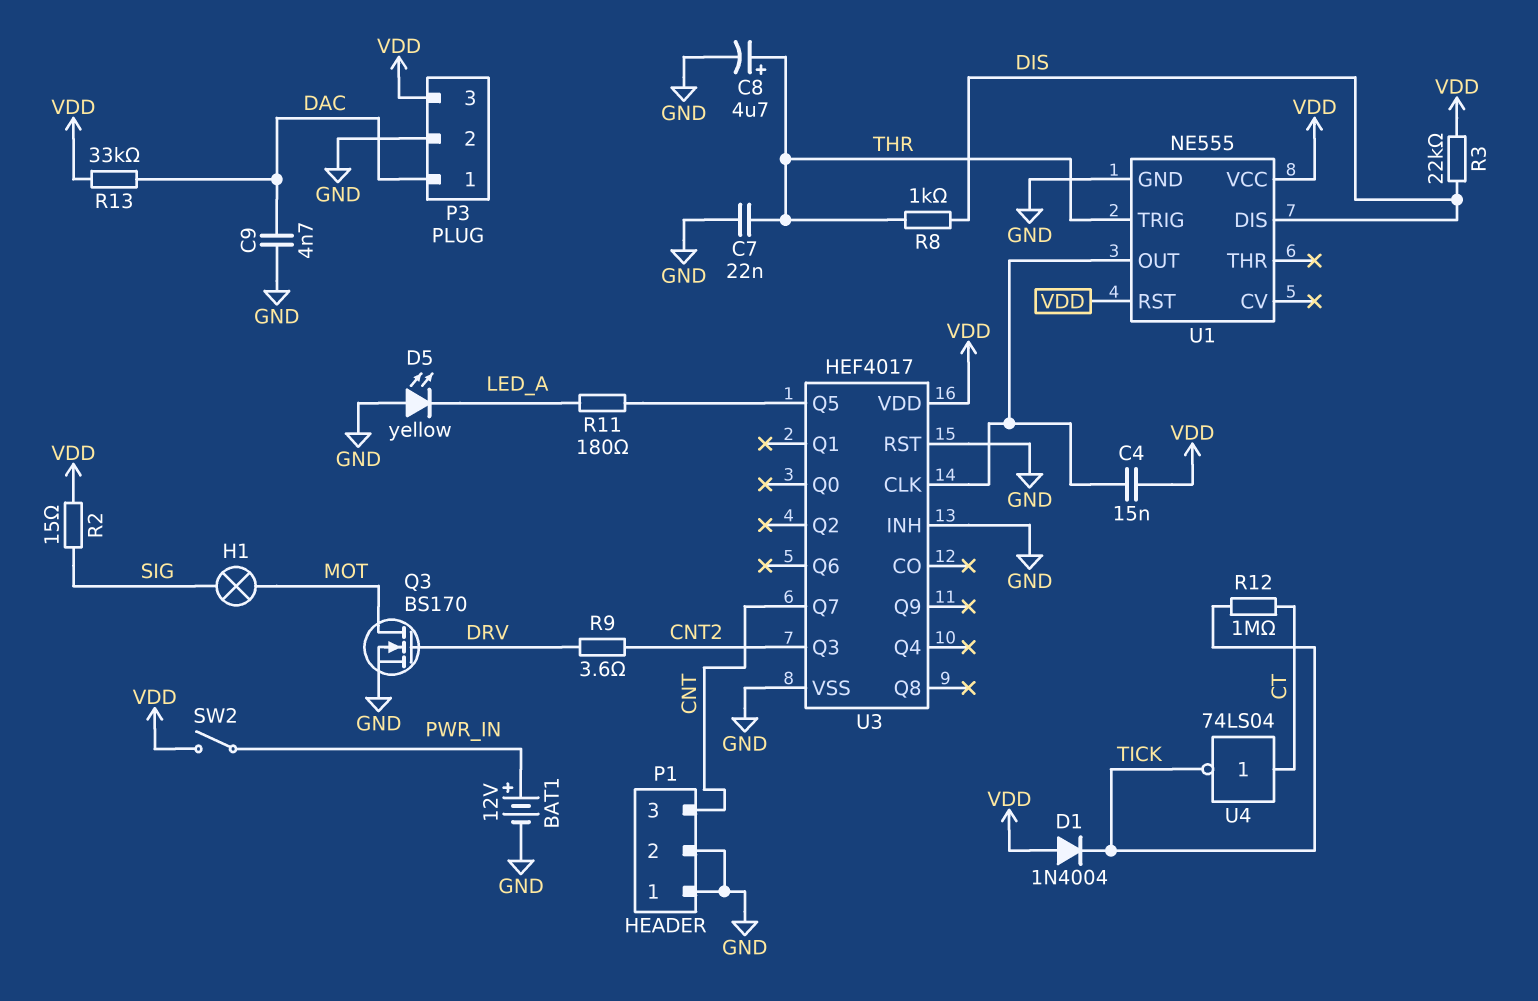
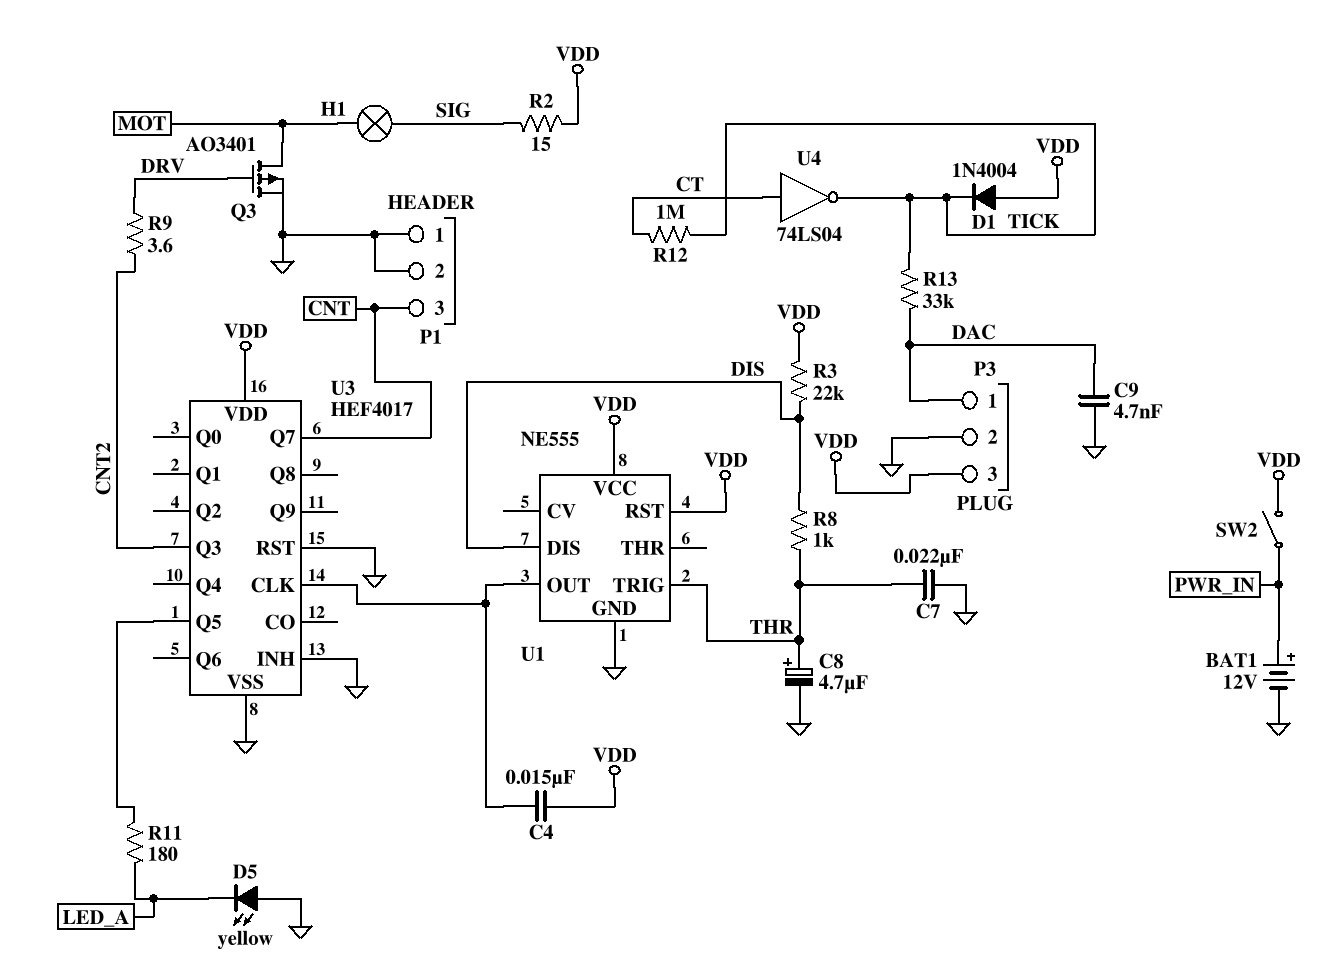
Q3: NMOS BS170 (G DRV, D MOT, S GND) -> PMOS AO3401 (G DRV, D MOT, S GND)
R13: 33k (DAC, VDD) -> 33k (DAC, TICK)

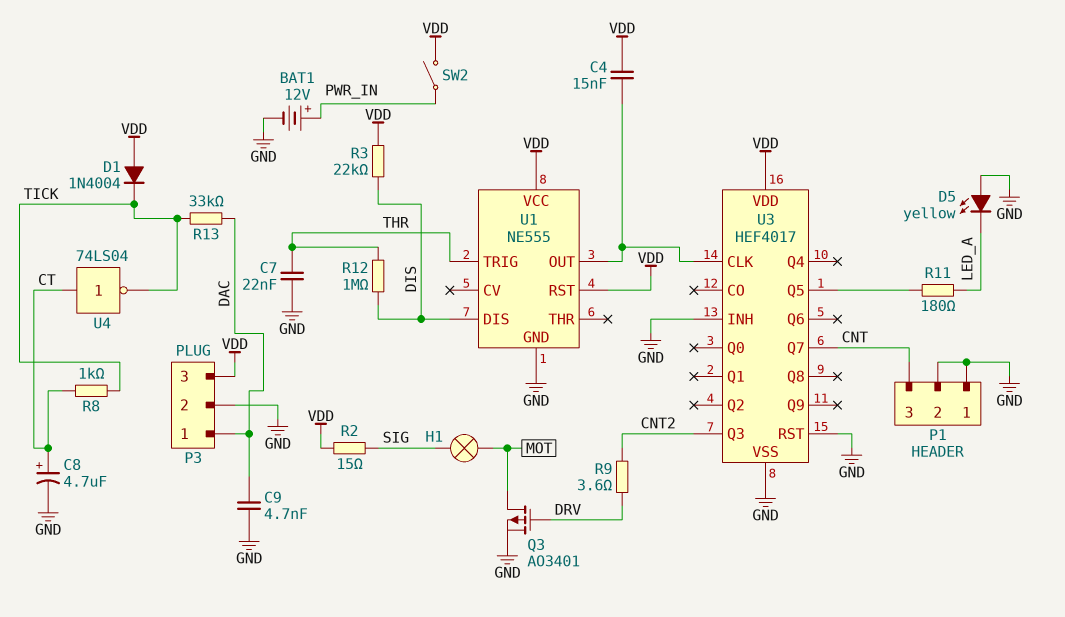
C8: 4.7uF (plus THR, minus GND) -> 4.7uF (plus CT, minus GND)
R8: 1k (DIS, THR) -> 1k (CT, TICK)
R12: 1M (CT, TICK) -> 1M (DIS, THR)

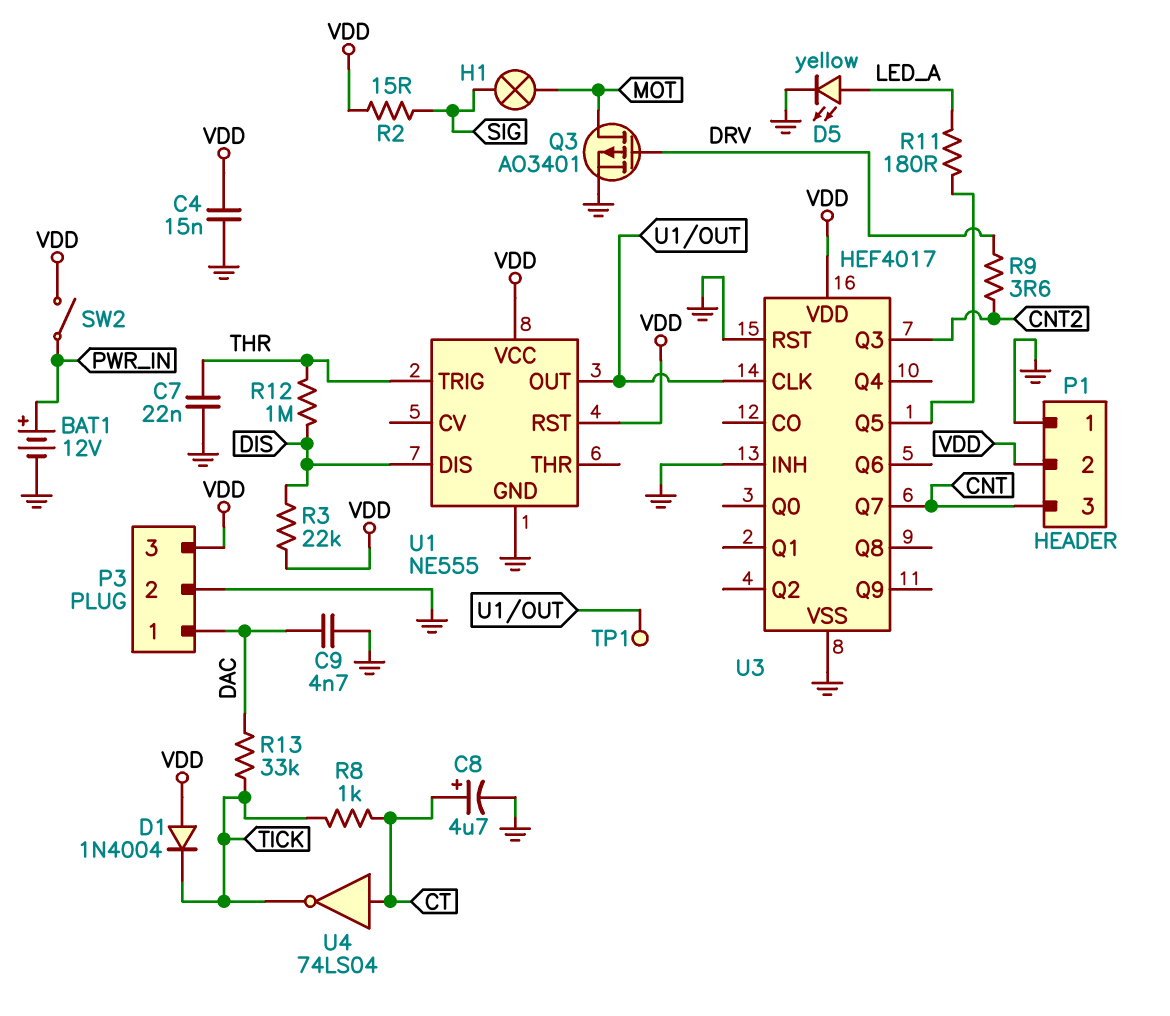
C4: 15nF (U1/OUT, VDD) -> 15nF (GND, VDD)
D5: LED yellow (A GND, K LED_A) -> LED yellow (A LED_A, K GND)
P1 pin 2: GND -> VDD
TP1: none -> test point (U1/OUT)

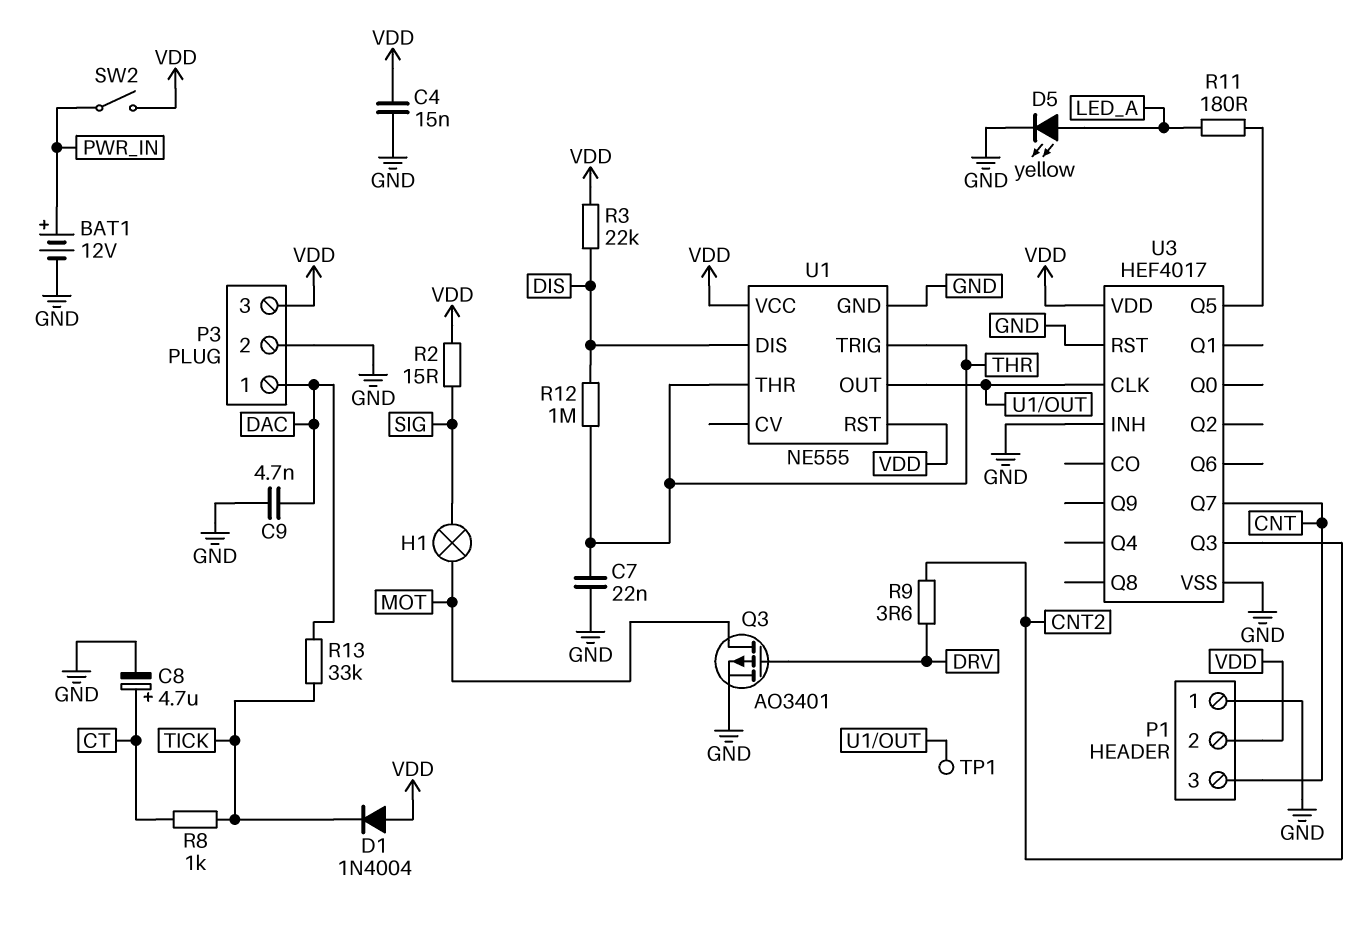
U1 pin THR: none -> THR
U4: NOT 74LS04 (in CT, out TICK) -> none

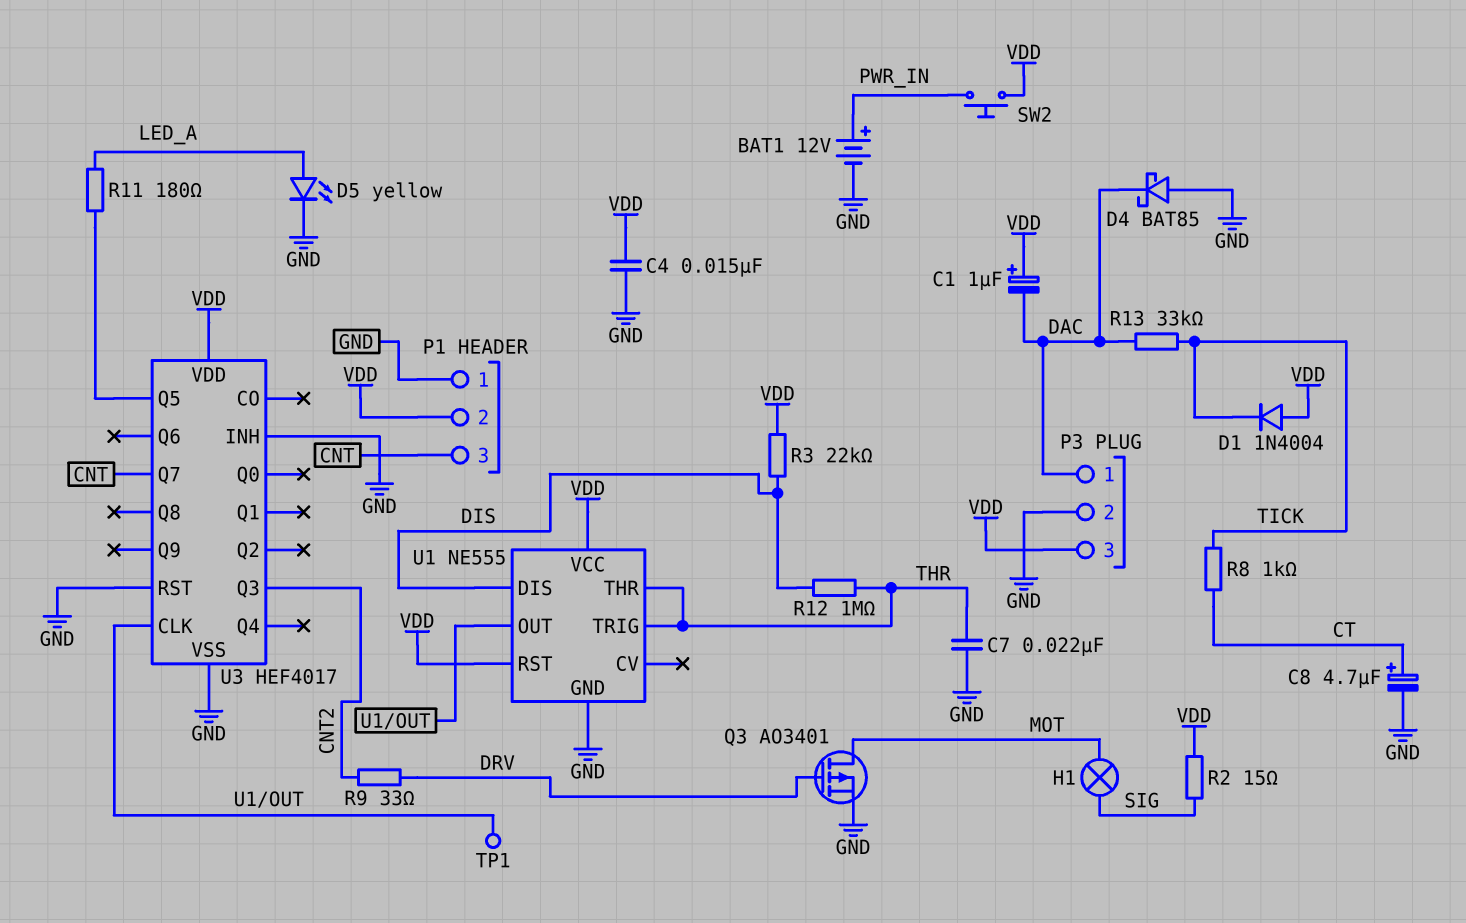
C1: none -> 1uF (plus VDD, minus DAC)
C9: 4.7nF (DAC, GND) -> none
D4: none -> schottky BAT85 (A GND, K DAC)
R9: 3.6 (CNT2, DRV) -> 33 (CNT2, DRV)
SW2: switch (PWR_IN, VDD) -> button (PWR_IN, VDD)

